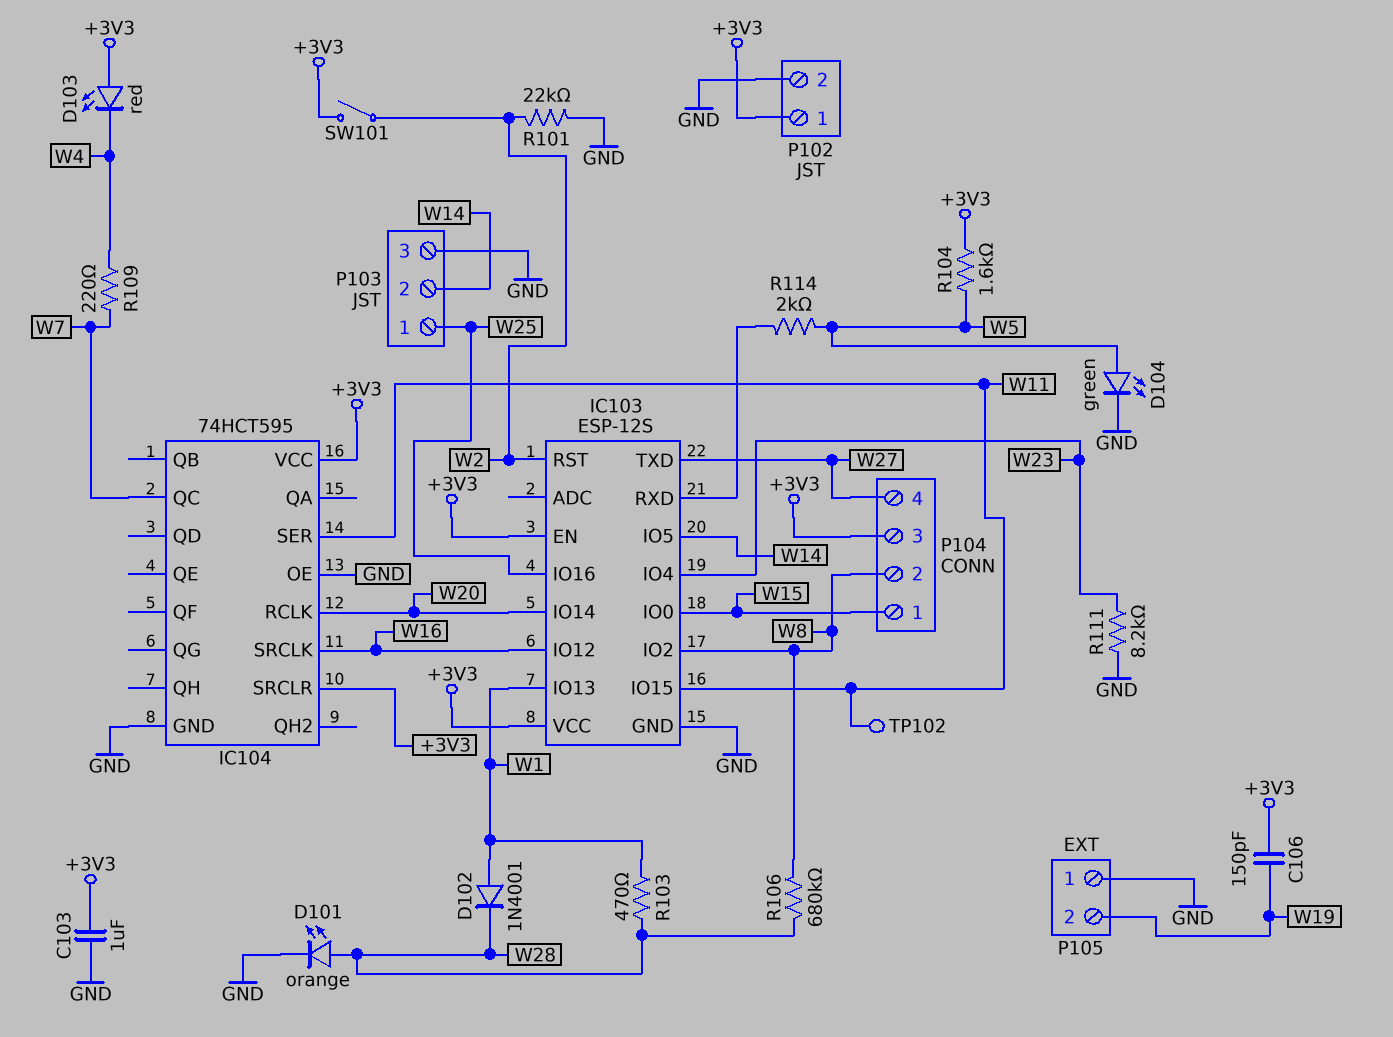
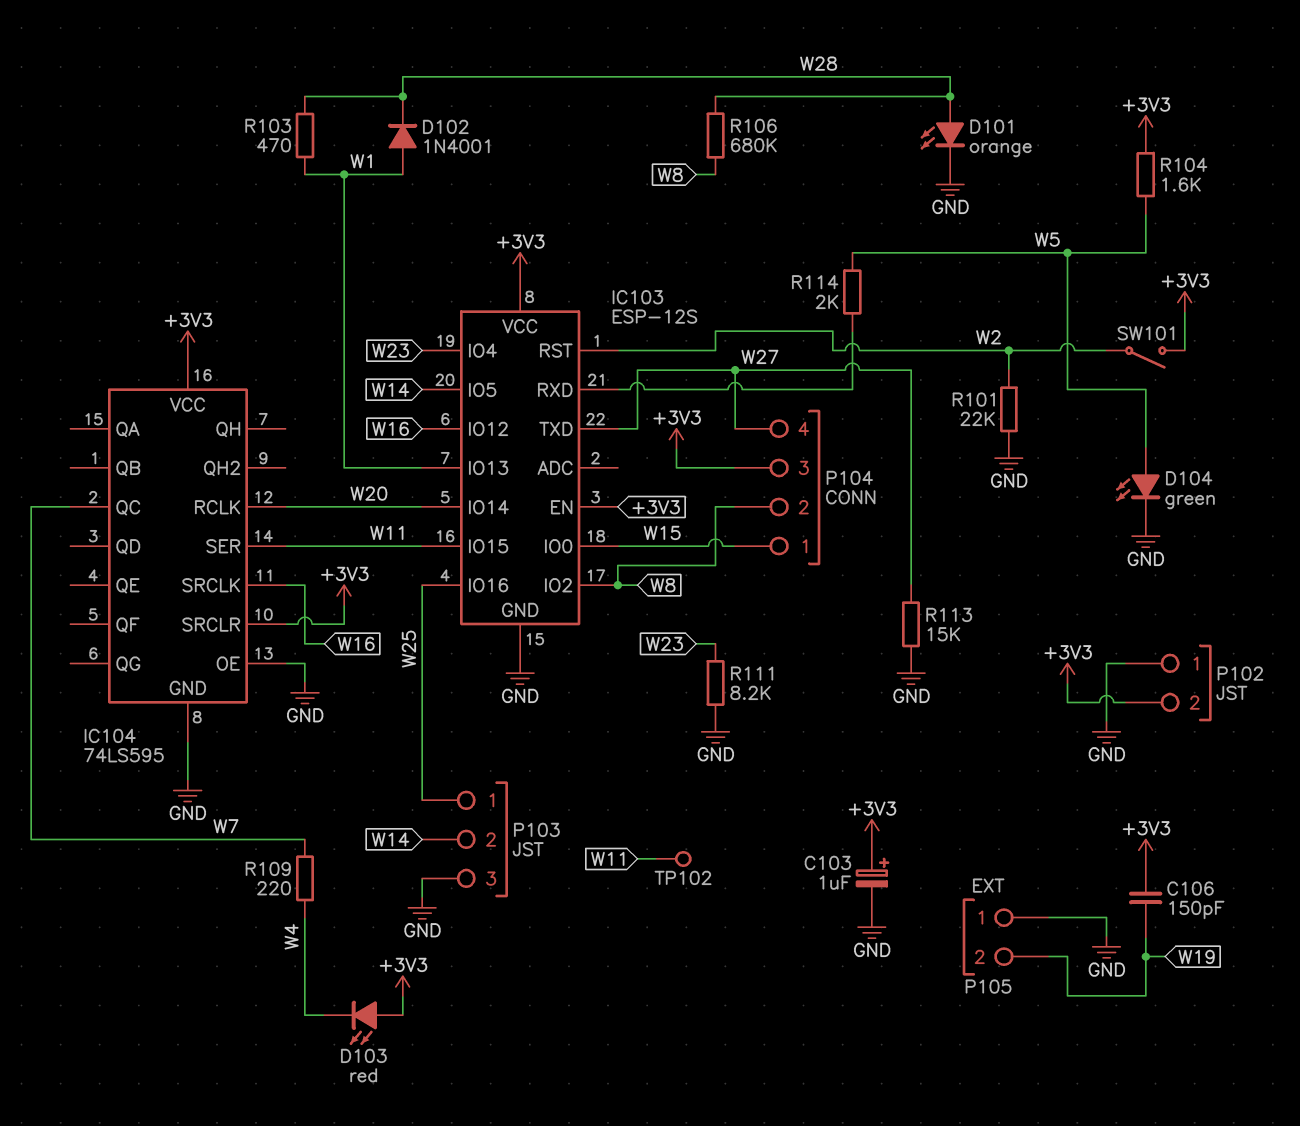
C103: 1uF (+3V3, GND) -> 1uF (plus +3V3, minus GND)
IC104: 74HCT595 -> 74LS595
P102 pin 1: +3V3 -> GND
P102 pin 2: GND -> +3V3
R113: none -> 15k (GND, W27)

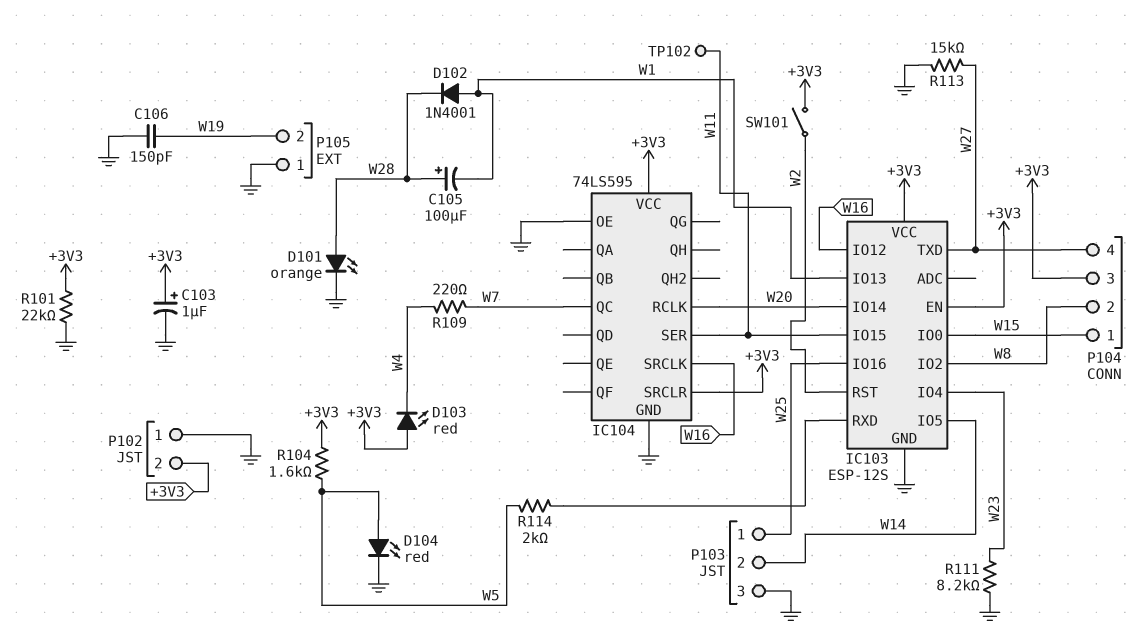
C105: none -> 100uF (plus W28, minus W1)
C106: 150pF (+3V3, W19) -> 150pF (GND, W19)
D104: LED green (A W5, K GND) -> LED red (A W5, K GND)
R101: 22k (GND, W2) -> 22k (+3V3, GND)
R103: 470 (W1, W28) -> none
R106: 680k (W8, W28) -> none

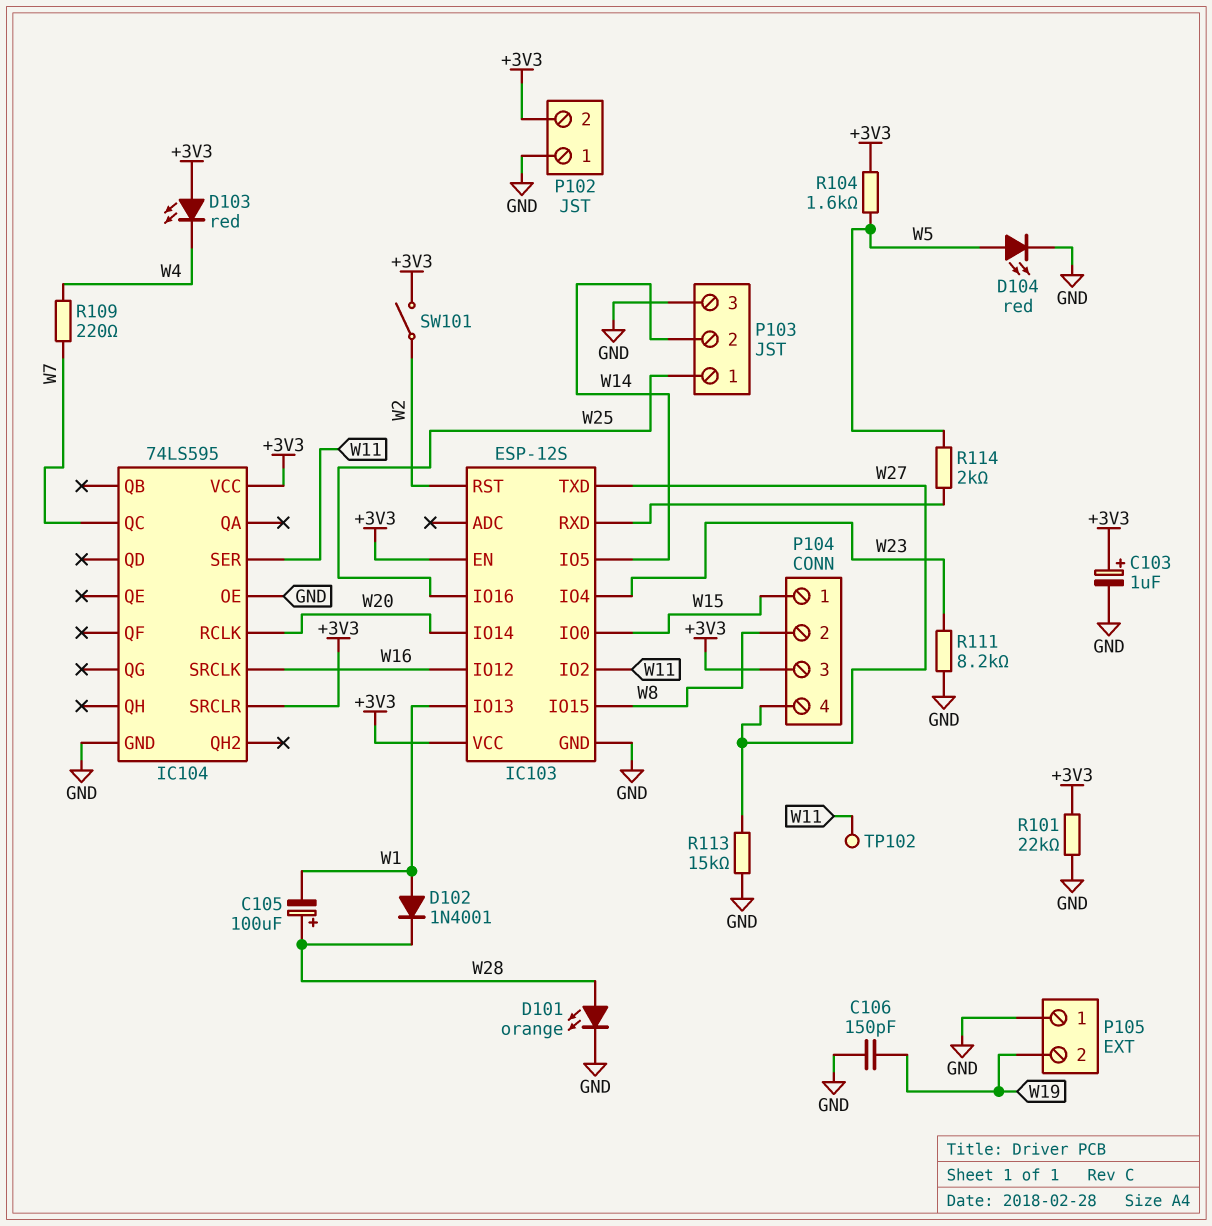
IC103 pin IO2: W8 -> W11
IC103 pin IO15: W11 -> W8

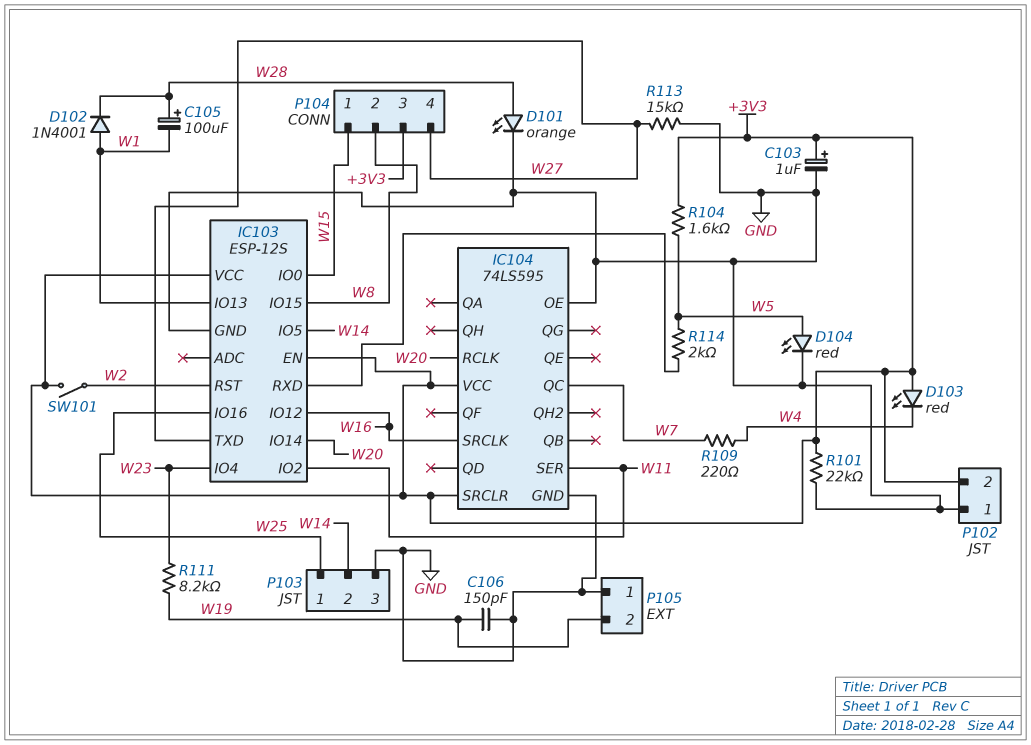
R111: 8.2k (GND, W23) -> 8.2k (W19, W23)
TP102: test point (W11) -> none

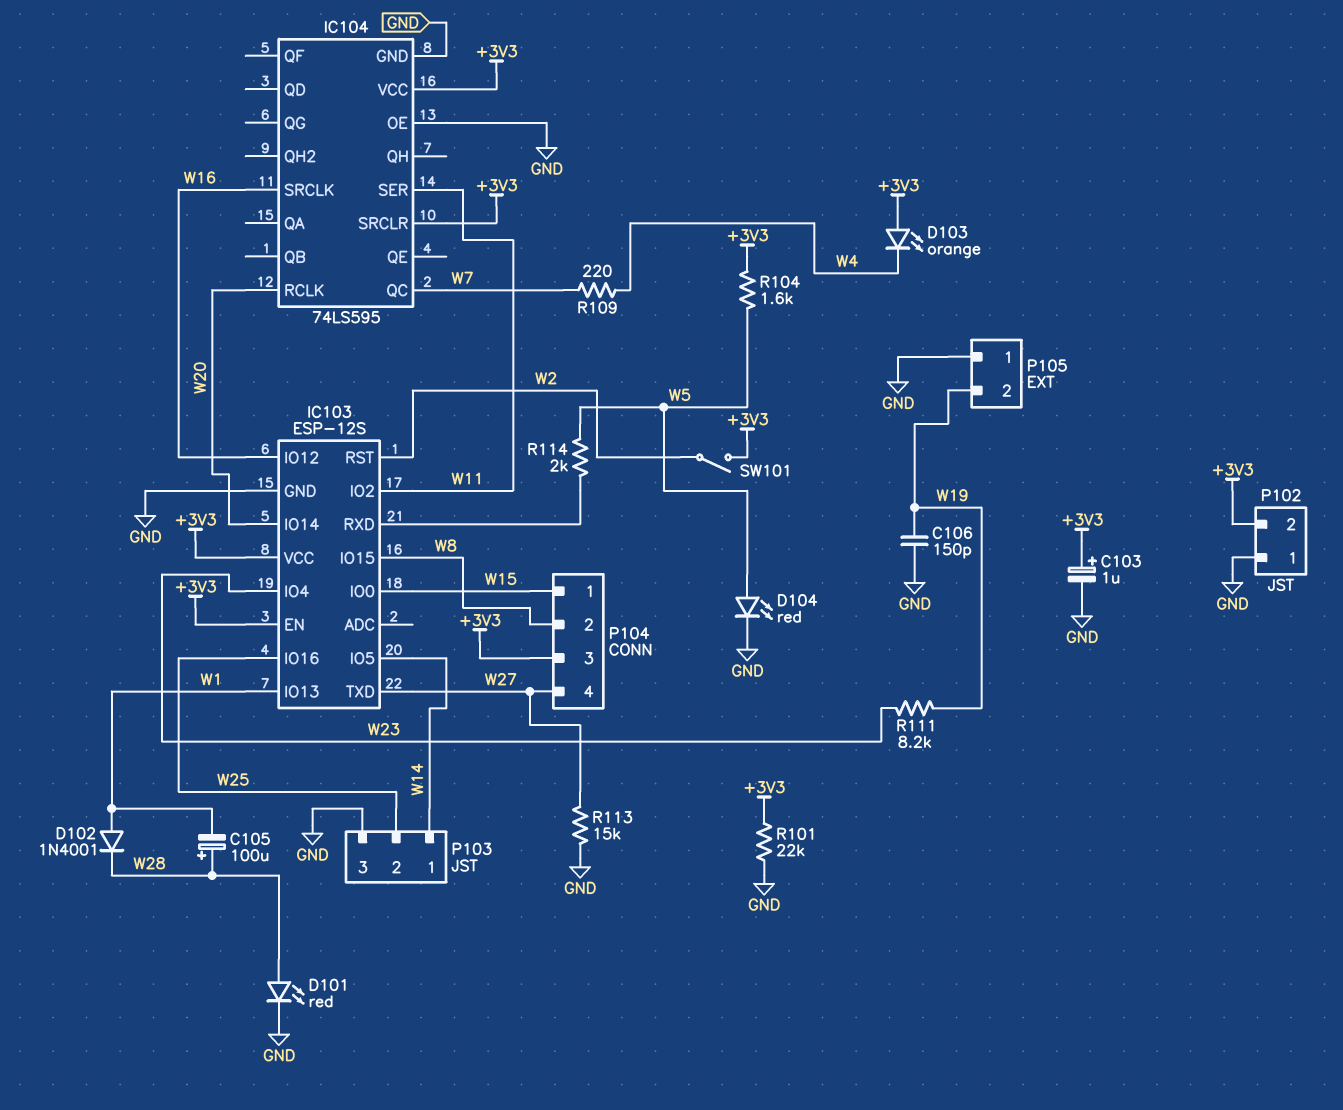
D101: LED orange (A W28, K GND) -> LED red (A W28, K GND)
D103: LED red (A +3V3, K W4) -> LED orange (A +3V3, K W4)
P103 pin 1: W25 -> W14
P103 pin 2: W14 -> W25

